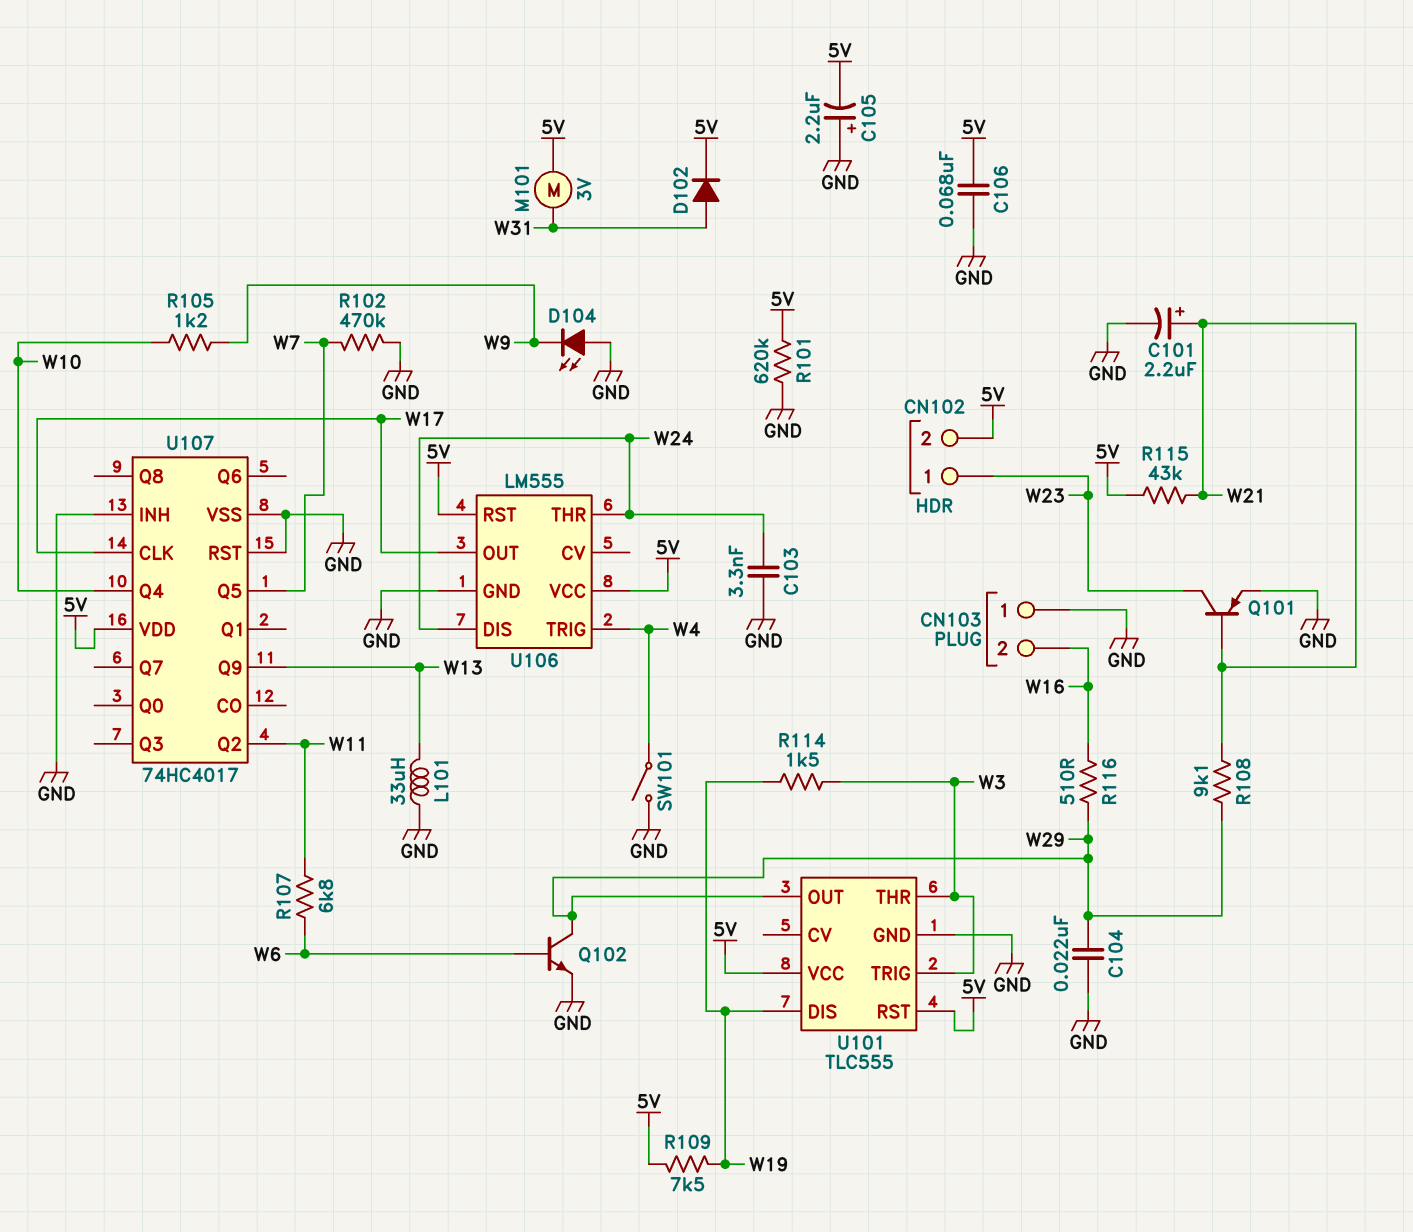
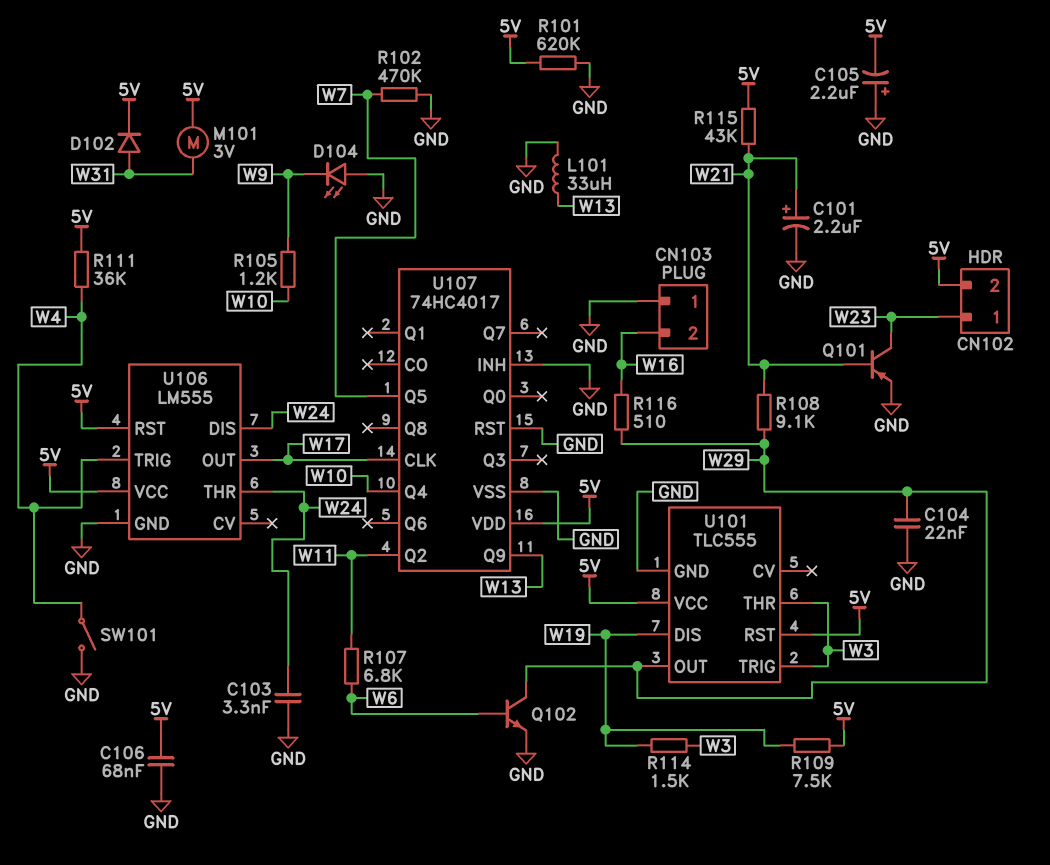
R111: none -> 36k (5V, W4)

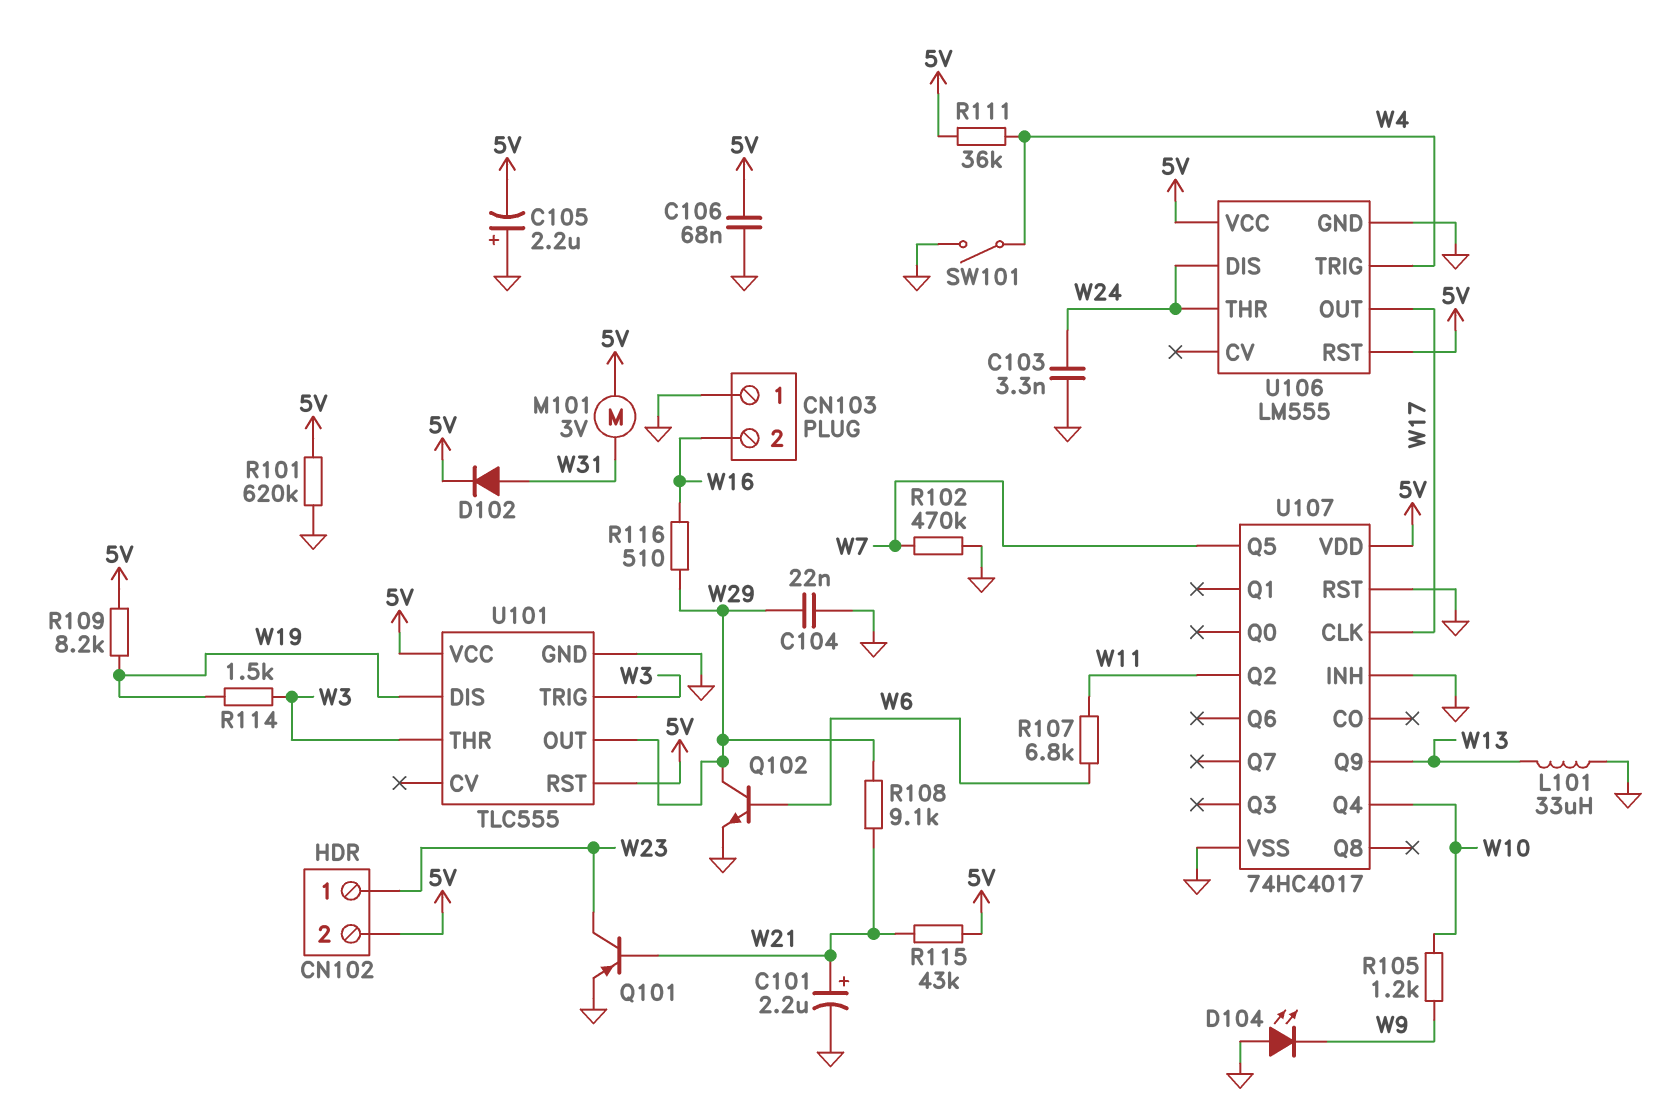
R109: 7.5k (5V, W19) -> 8.2k (5V, W19)

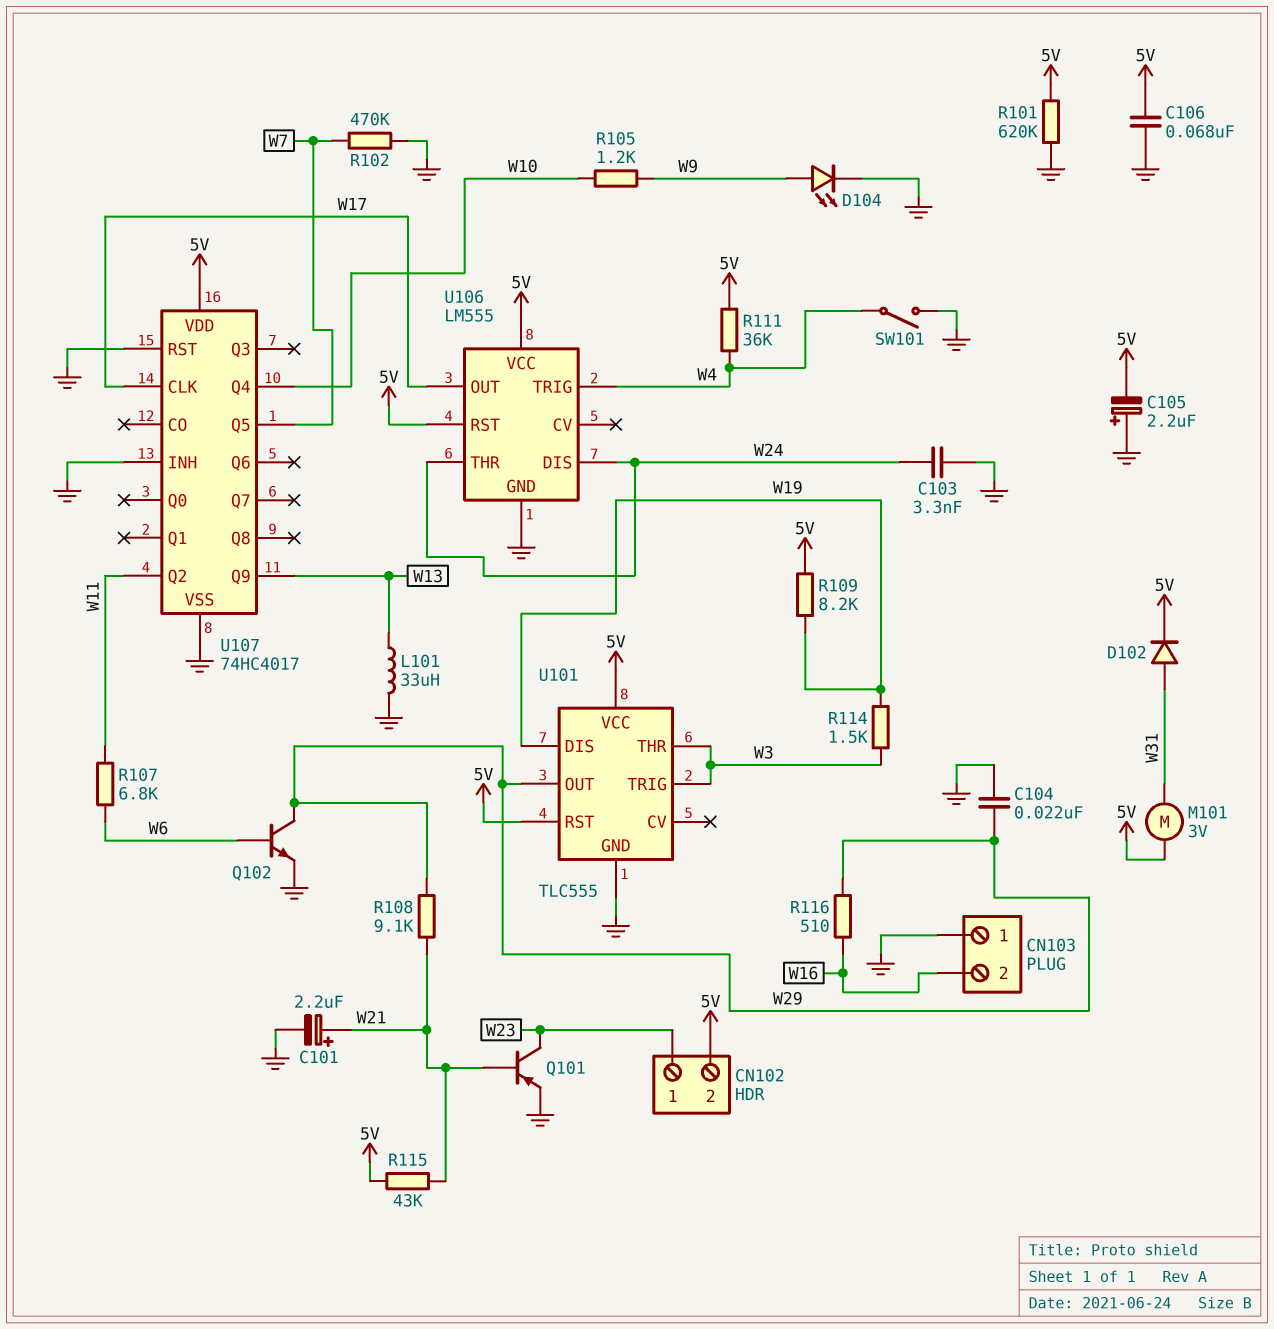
D104: LED (A GND, K W9) -> LED (A W9, K GND)

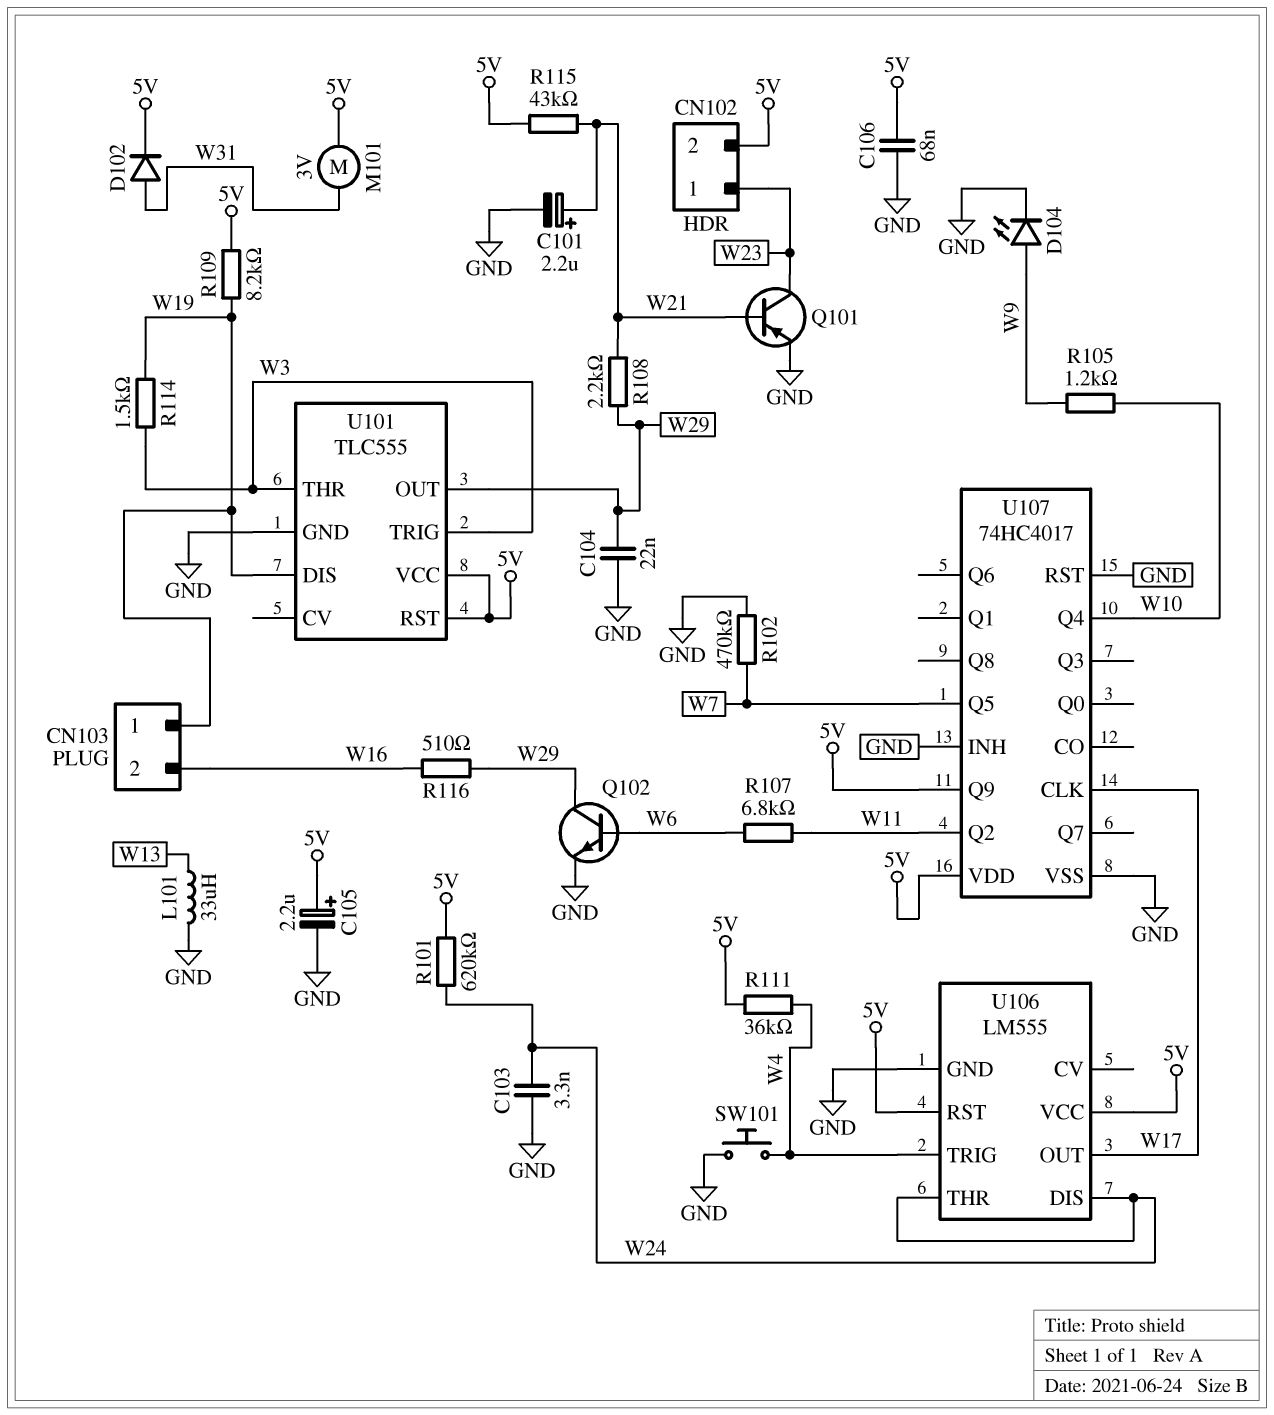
C105: 2.2uF (plus GND, minus 5V) -> 2.2uF (plus 5V, minus GND)
CN103 pin 1: GND -> W19
R101: 620k (5V, GND) -> 620k (5V, W24)
R108: 9.1k (W21, W29) -> 2.2k (W21, W29)
SW101: switch (GND, W4) -> button (GND, W4)
U107 pin Q9: W13 -> 5V

